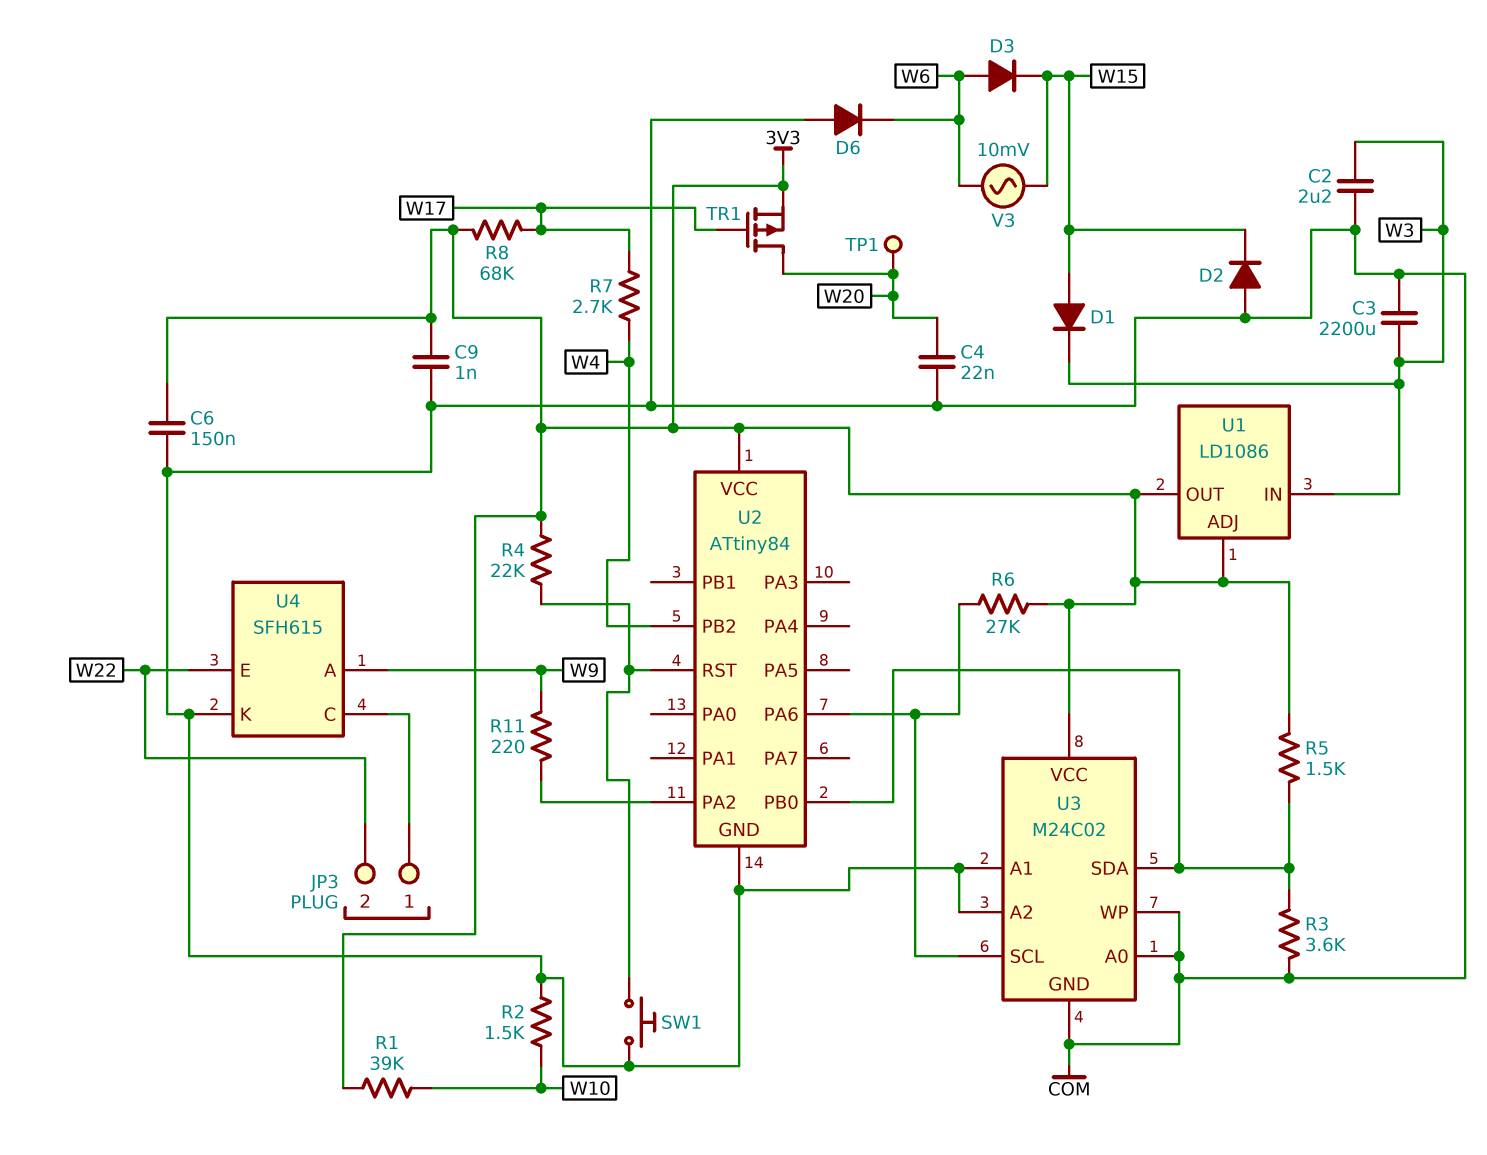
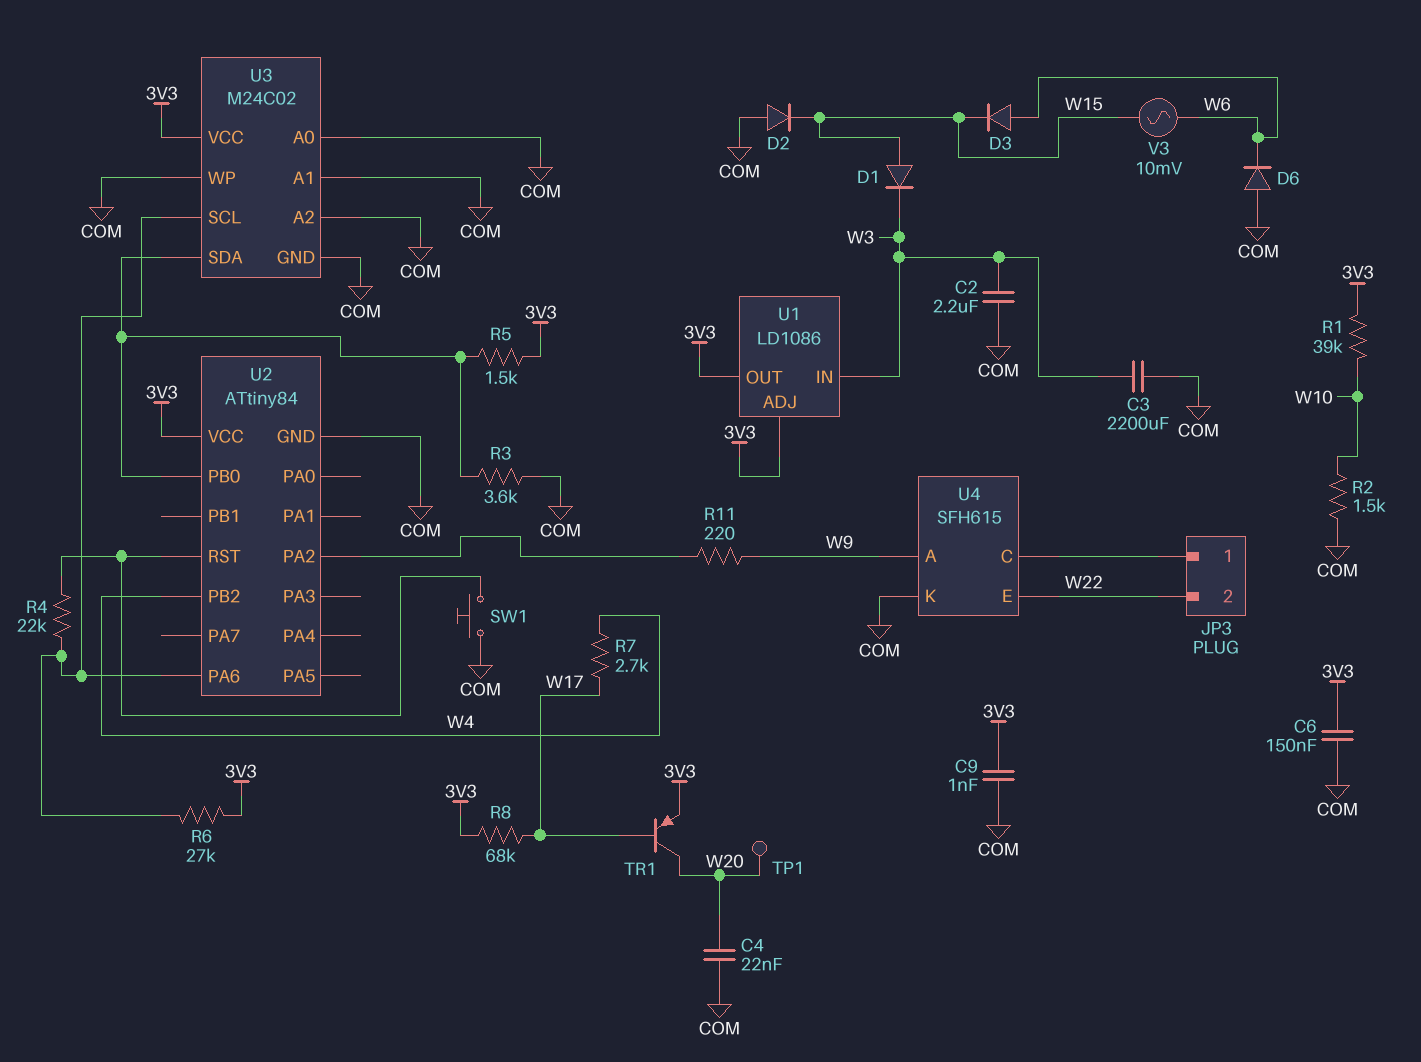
R4: 22k (3V3, U2/RST) -> 22k (U2/PA6, U2/RST)
TR1: PMOS (G W17, D W20, S 3V3) -> PNP (B W17, C W20, E 3V3)

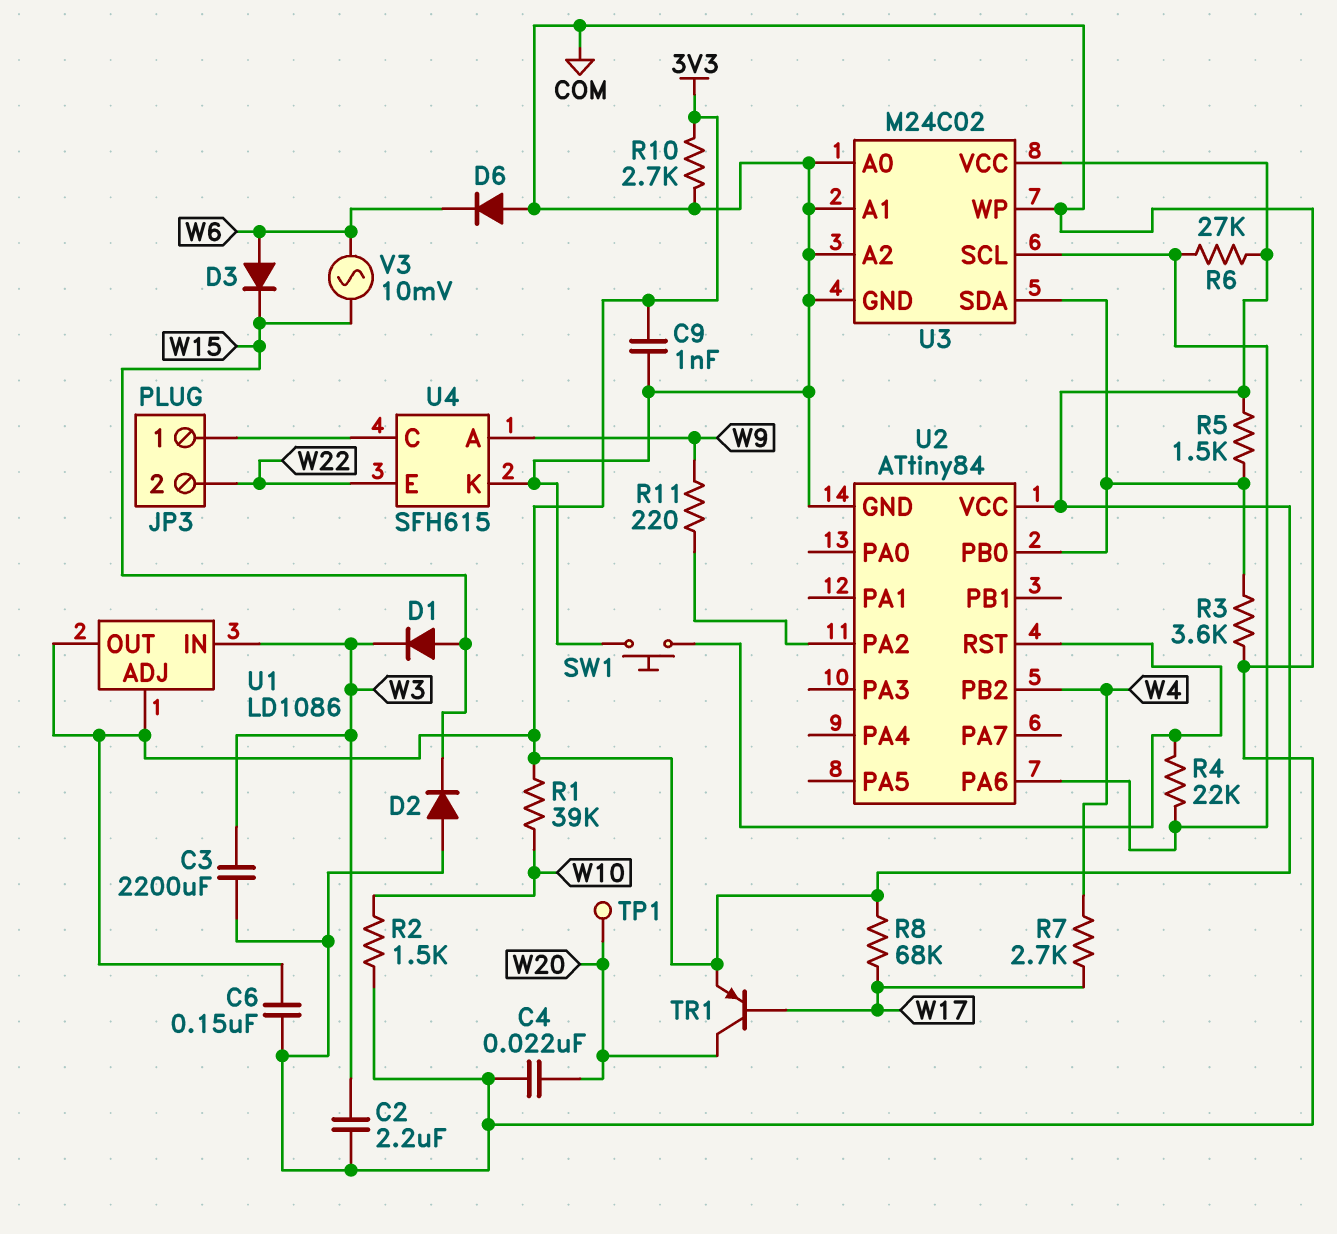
R10: none -> 2.7k (3V3, COM)

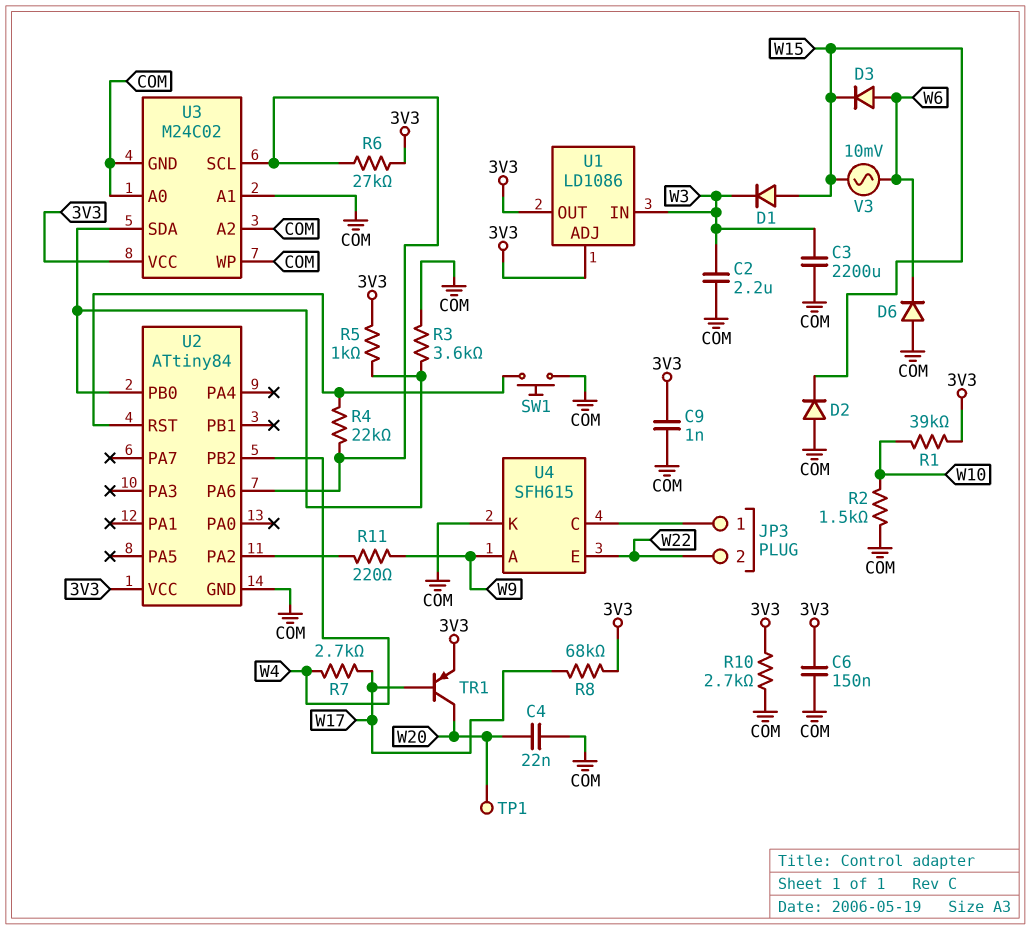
R5: 1.5k (3V3, U2/PB0) -> 1k (3V3, U2/PB0)

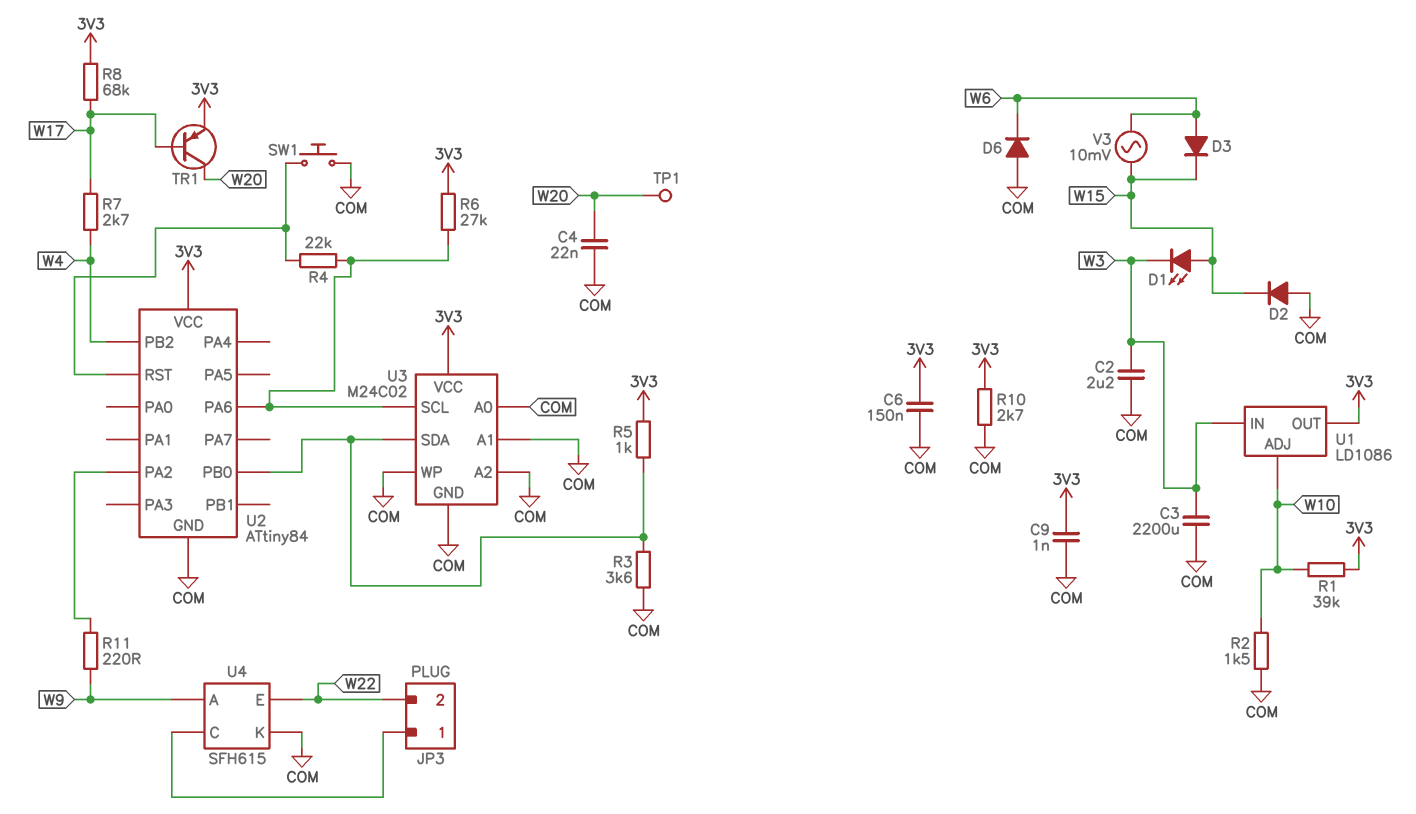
D1: diode (A W15, K W3) -> LED (A W15, K W3)
U1 pin ADJ: 3V3 -> W10

